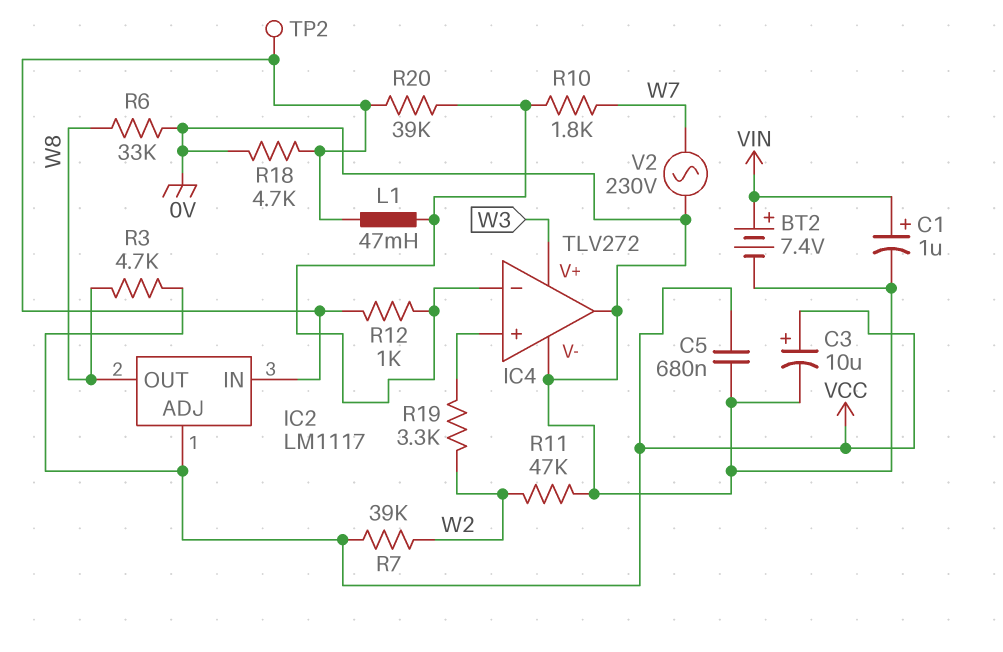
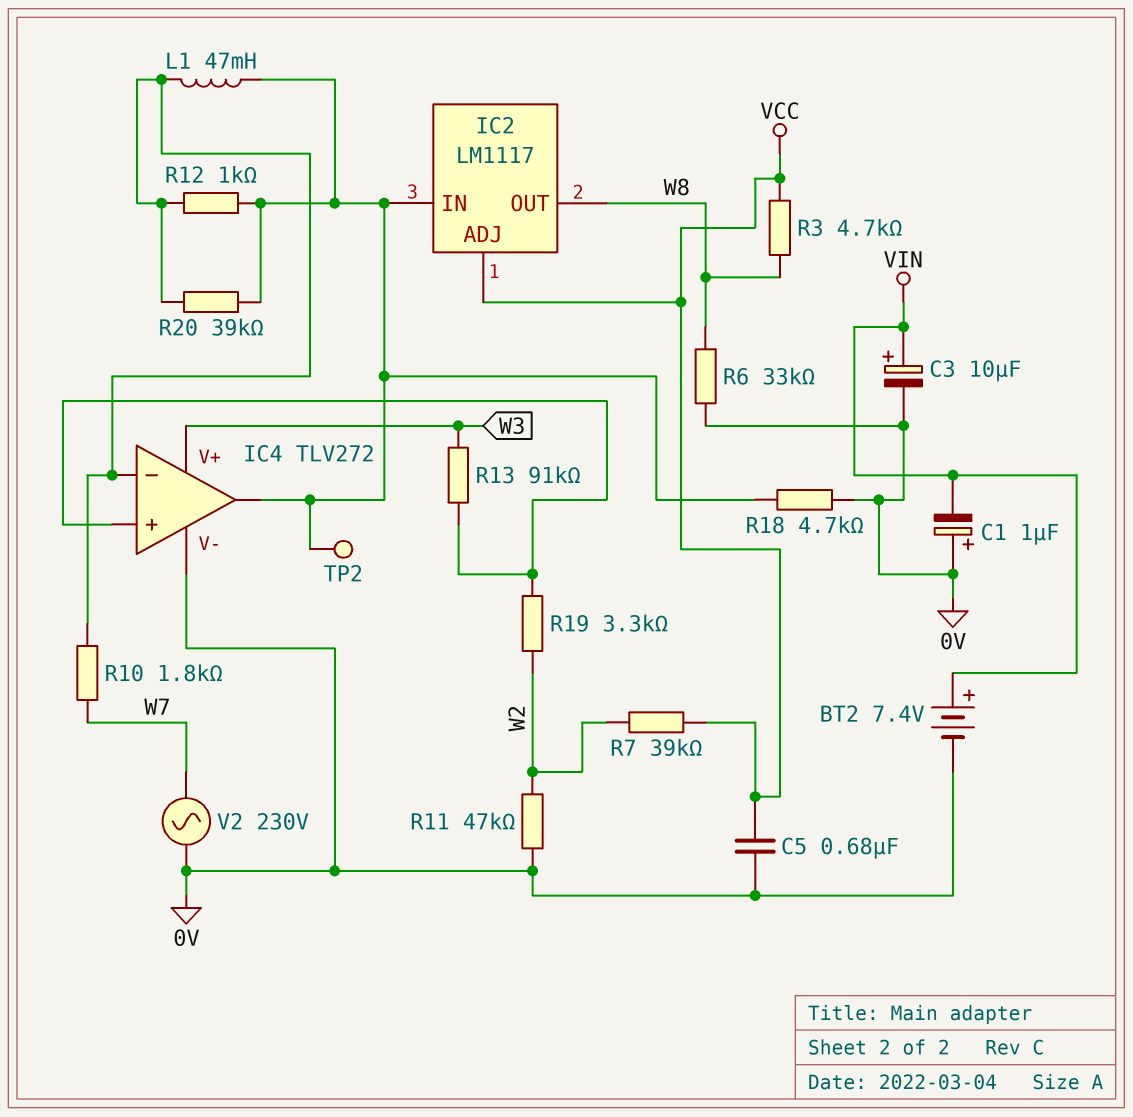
C1: 1uF (plus VIN, minus 0V) -> 1uF (plus 0V, minus VIN)
C3: 10uF (plus VCC, minus 0V) -> 10uF (plus VIN, minus 0V)
IC4 pin out: 0V -> IC2/IN
R13: none -> 91k (IC4/in+, W3)

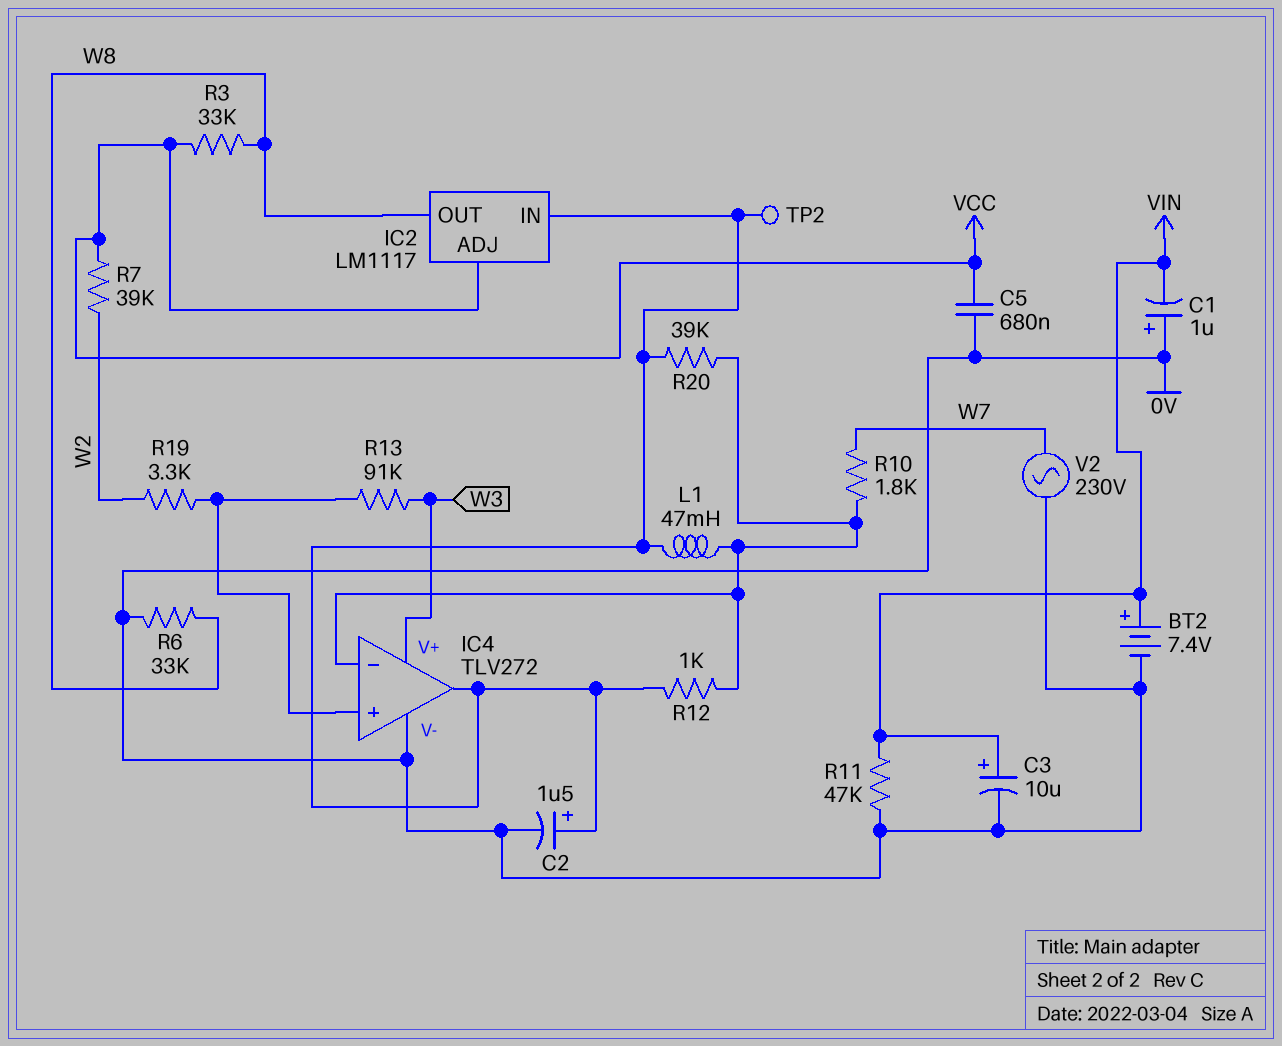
C2: none -> 1.5uF (plus IC2/IN, minus 0V)
R3: 4.7k (VCC, W8) -> 33k (VCC, W8)
R11: 47k (0V, W2) -> 47k (0V, VIN)
R18: 4.7k (0V, IC2/IN) -> none

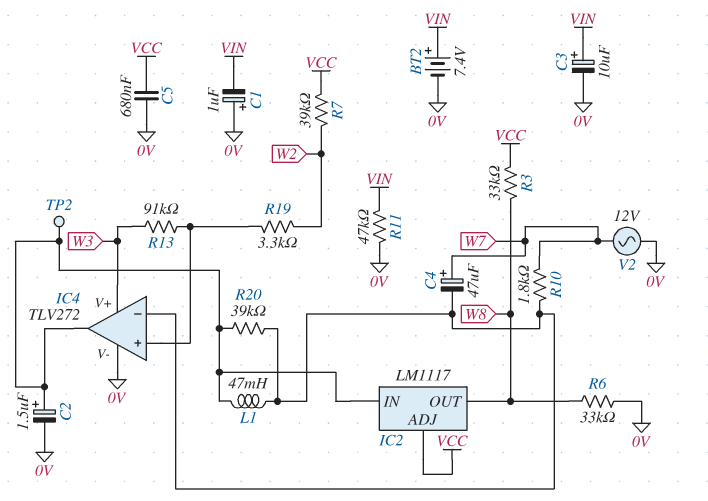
C4: none -> 47uF (plus W7, minus IC4/in-)
R12: 1k (IC2/IN, IC4/in-) -> none
V2: AC 230V (0V, W7) -> AC 12V (0V, W7)

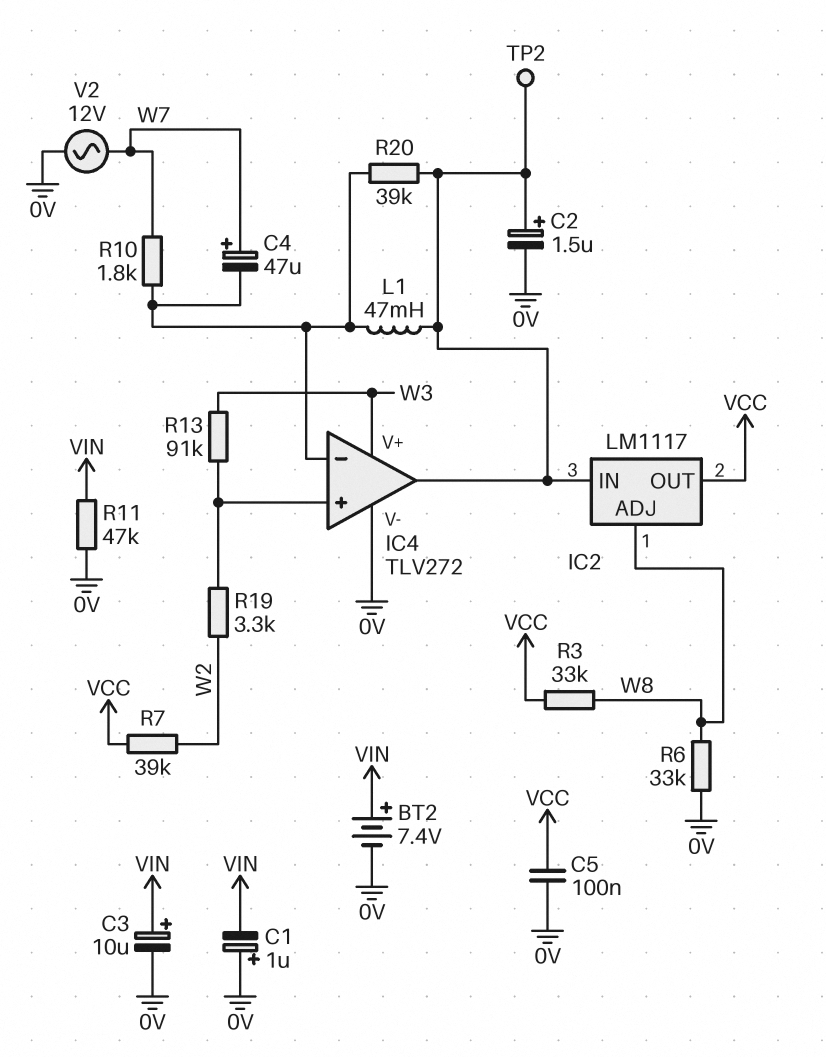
C5: 680nF (0V, VCC) -> 100nF (0V, VCC)
IC2 pin ADJ: VCC -> W8
IC2 pin OUT: W8 -> VCC

